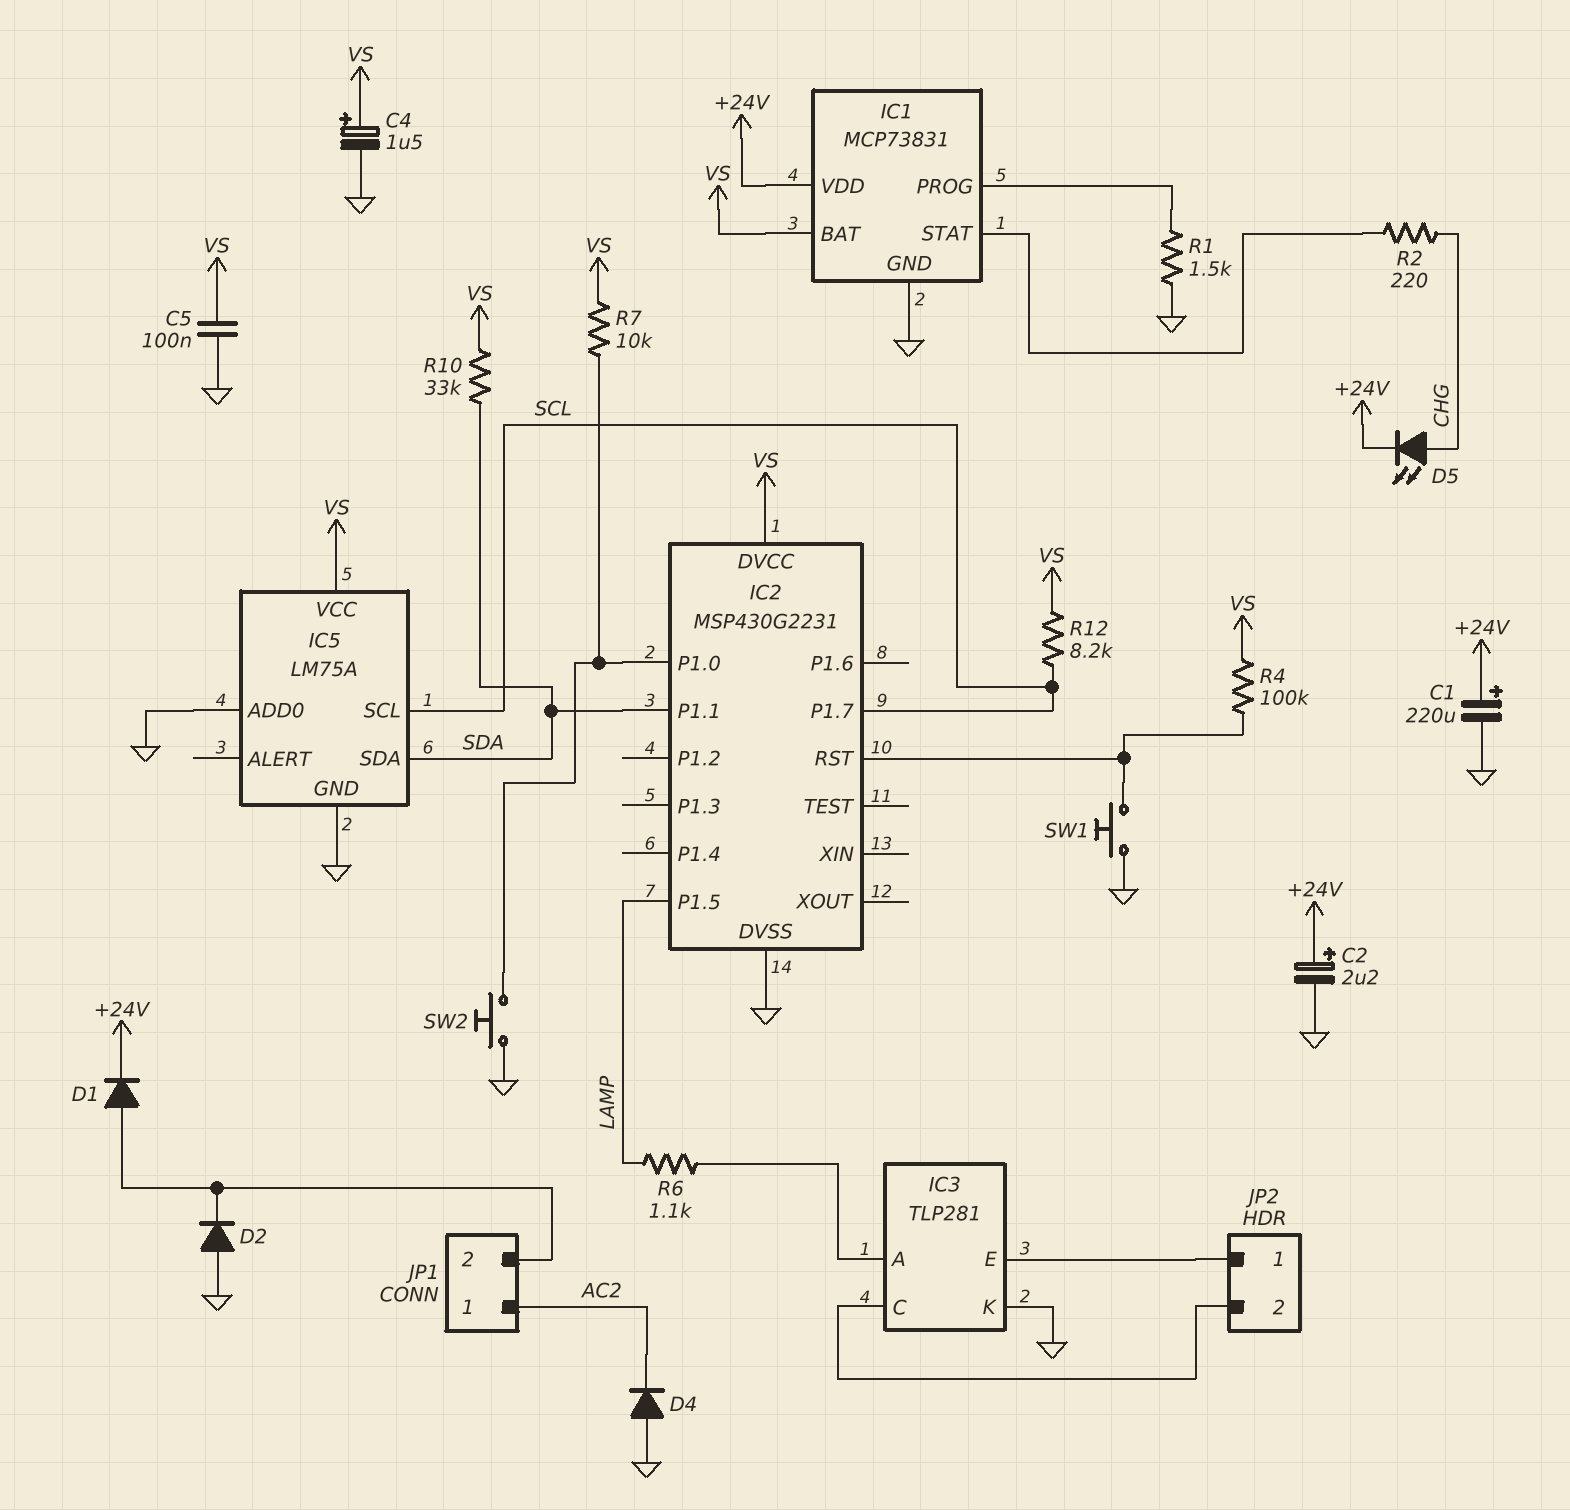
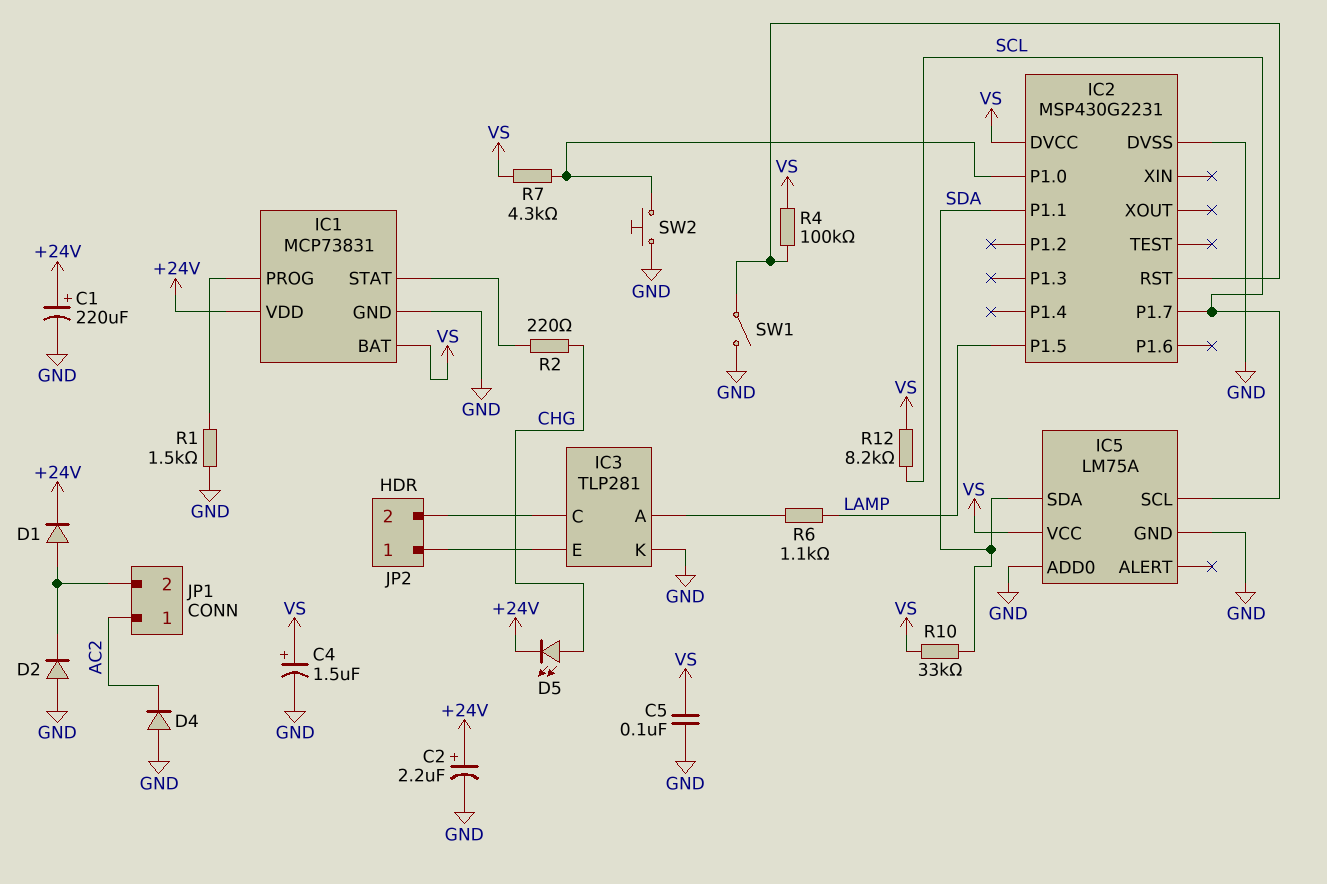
R7: 10k (IC2/P1.0, VS) -> 4.3k (IC2/P1.0, VS)
SW1: button (GND, IC2/RST) -> switch (GND, IC2/RST)

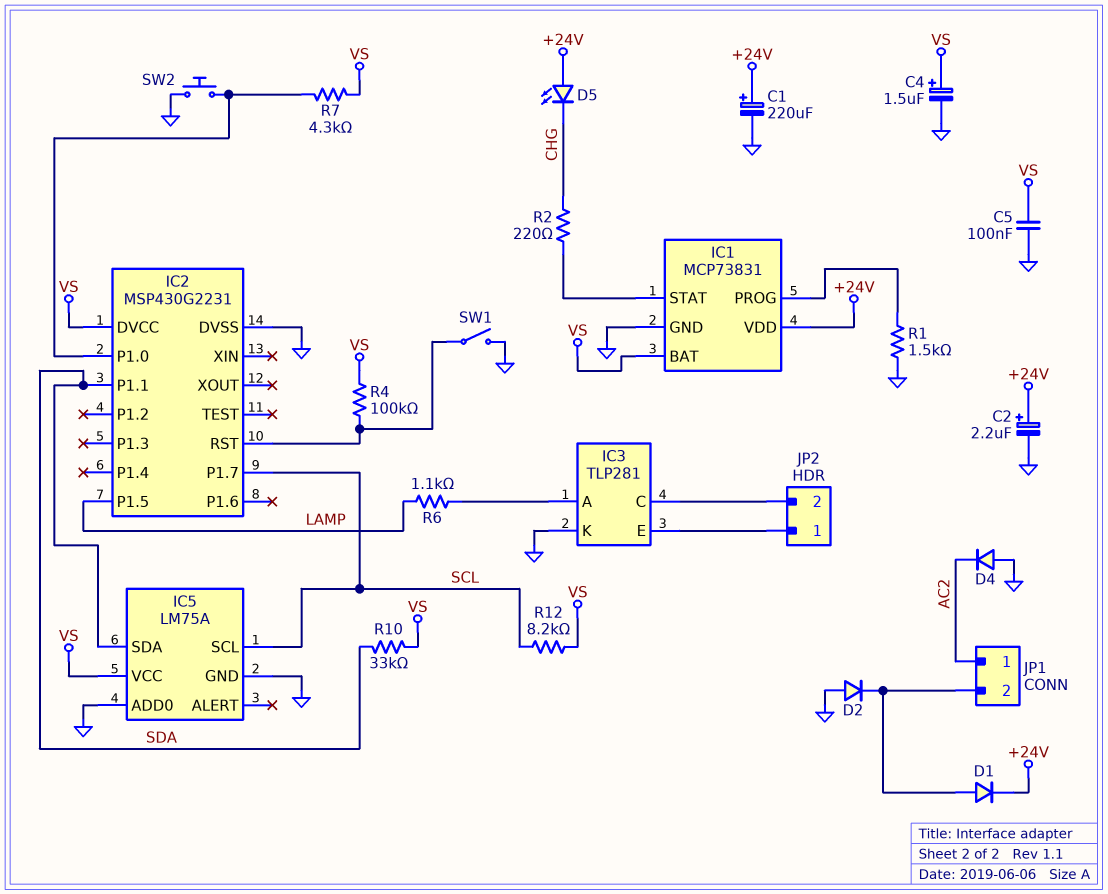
D5: LED (A CHG, K +24V) -> LED (A +24V, K CHG)

